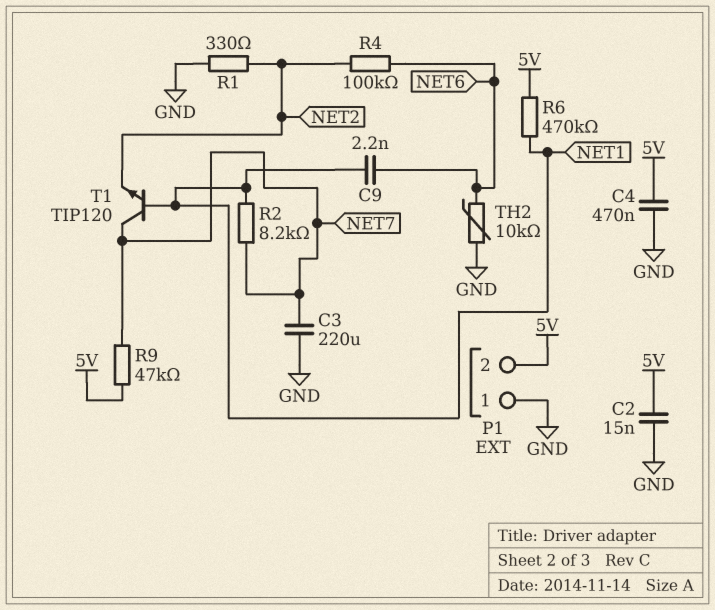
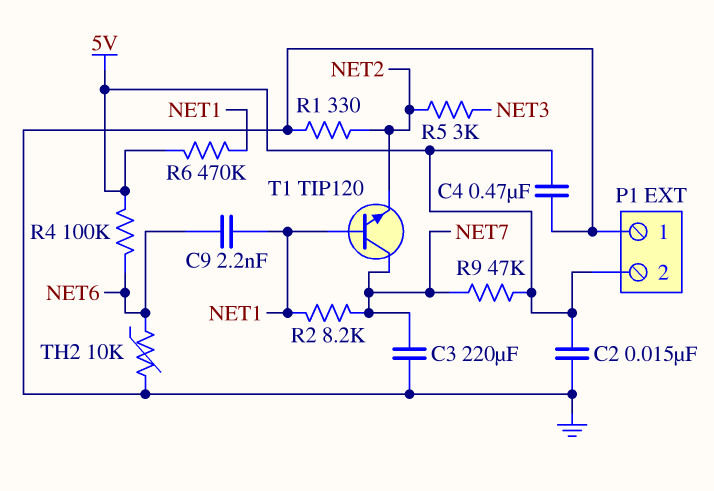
R4: 100k (NET2, NET6) -> 100k (5V, NET6)
R5: none -> 3k (NET2, NET3)

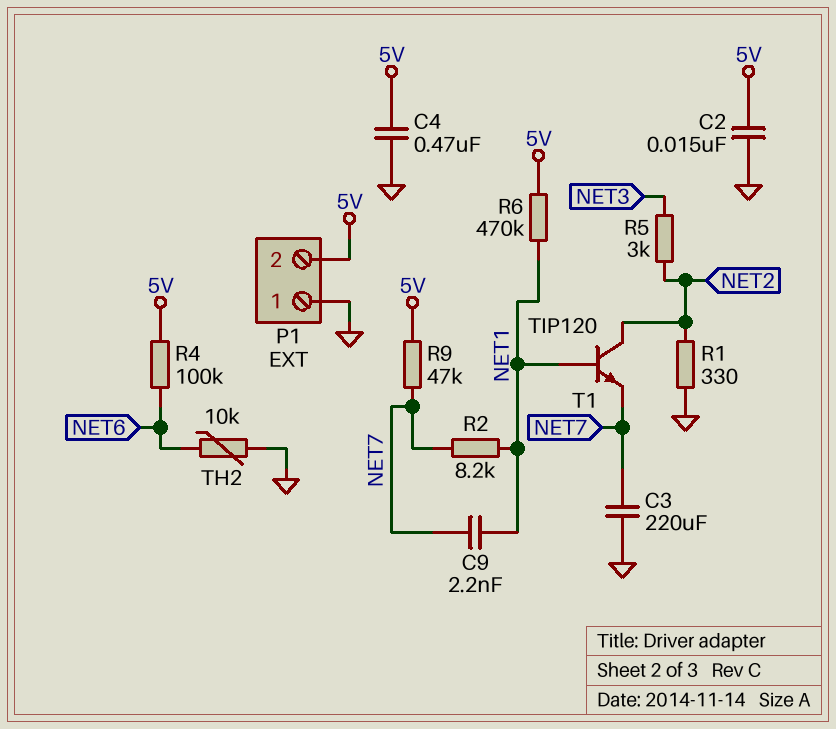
C9: 2.2nF (NET1, NET6) -> 2.2nF (NET1, NET7)
T1: NPN TIP120 (B NET1, C NET7, E NET2) -> NPN TIP120 (B NET1, C NET2, E NET7)

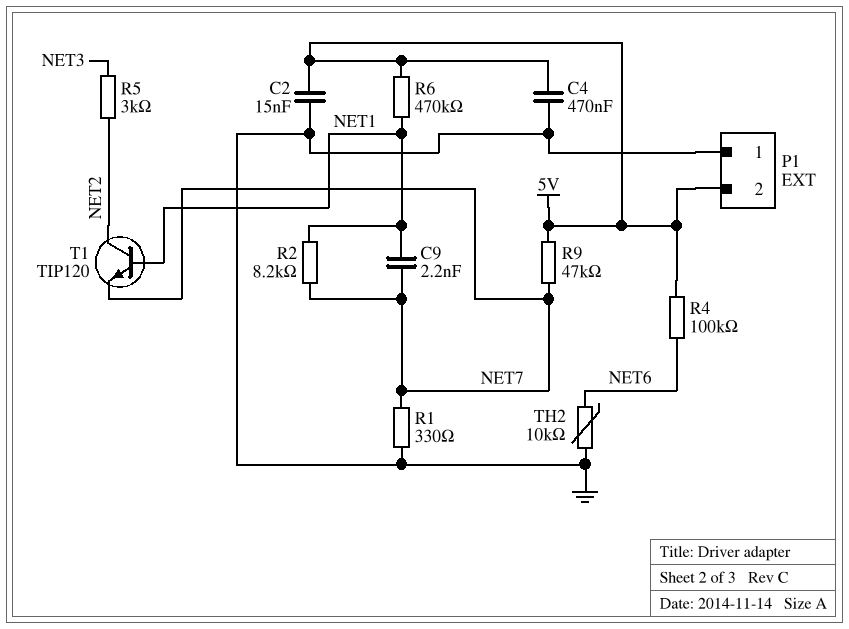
C3: 220uF (GND, NET7) -> none
R1: 330 (GND, NET2) -> 330 (GND, NET7)

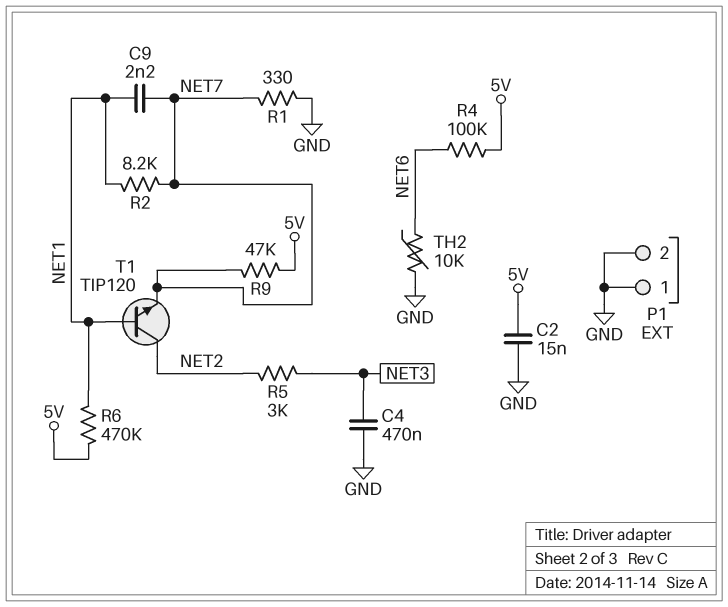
C4: 470nF (5V, GND) -> 470nF (GND, NET3)
P1 pin 2: 5V -> GND

